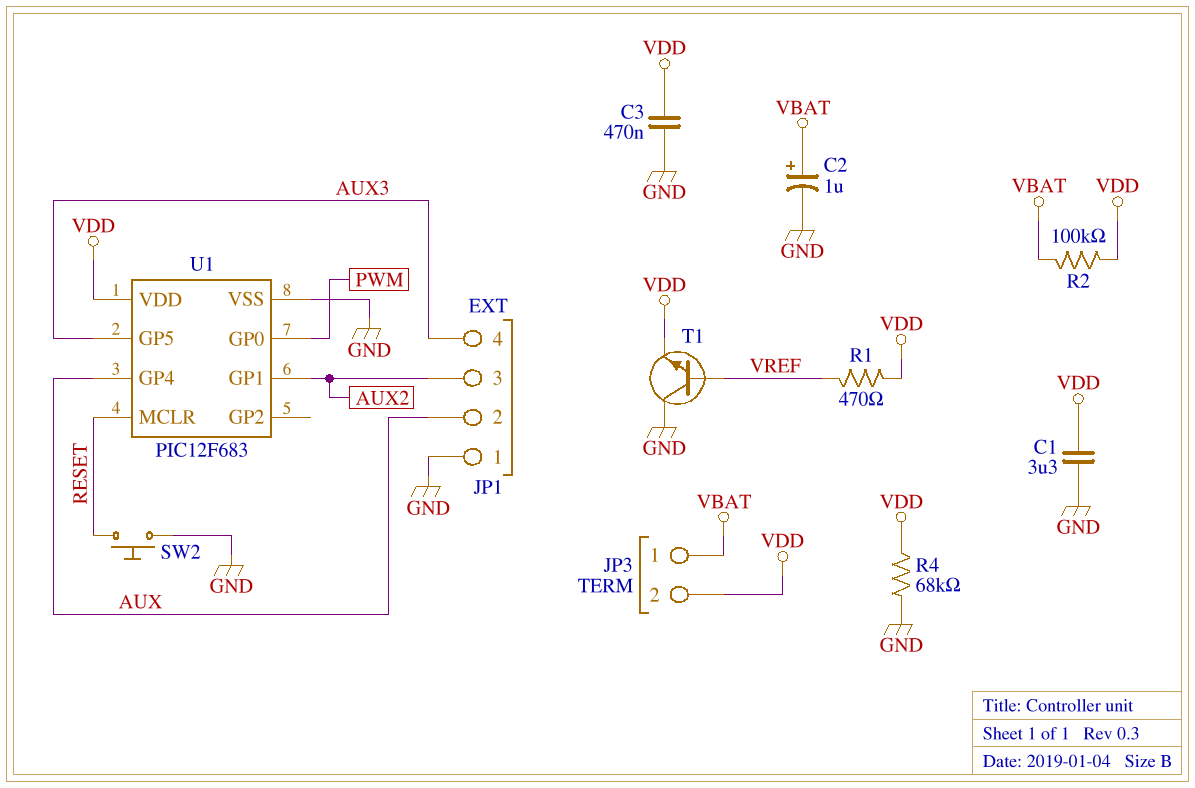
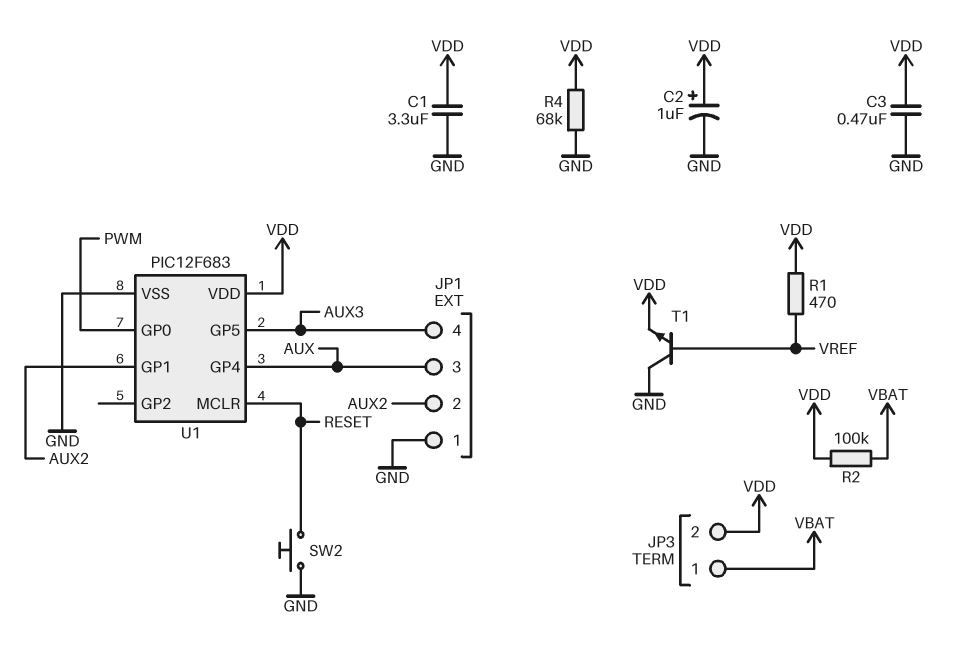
C2: 1uF (plus VBAT, minus GND) -> 1uF (plus VDD, minus GND)
JP1 pin 2: AUX -> AUX2
JP1 pin 3: AUX2 -> AUX

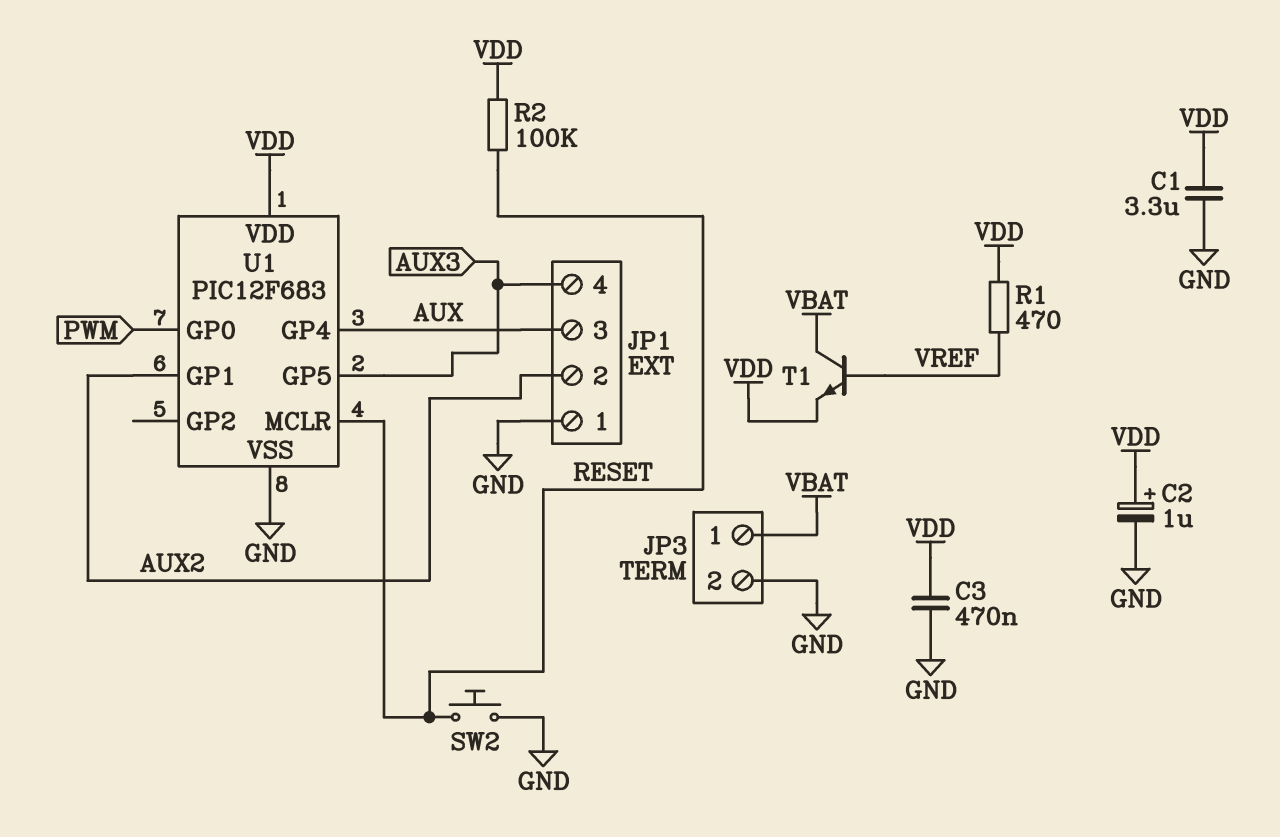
JP3 pin 2: VDD -> GND
R2: 100k (VBAT, VDD) -> 100k (RESET, VDD)
R4: 68k (GND, VDD) -> none
T1: NPN (B VREF, C GND, E VDD) -> NPN (B VREF, C VBAT, E VDD)

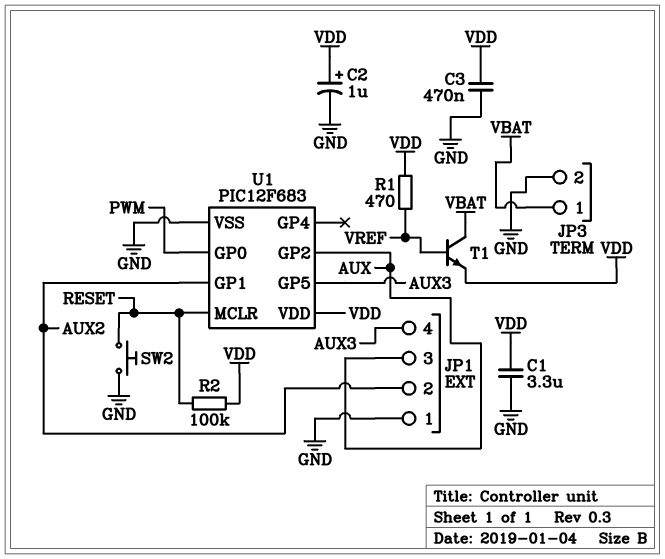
U1 pin GP2: none -> AUX
U1 pin GP4: AUX -> none

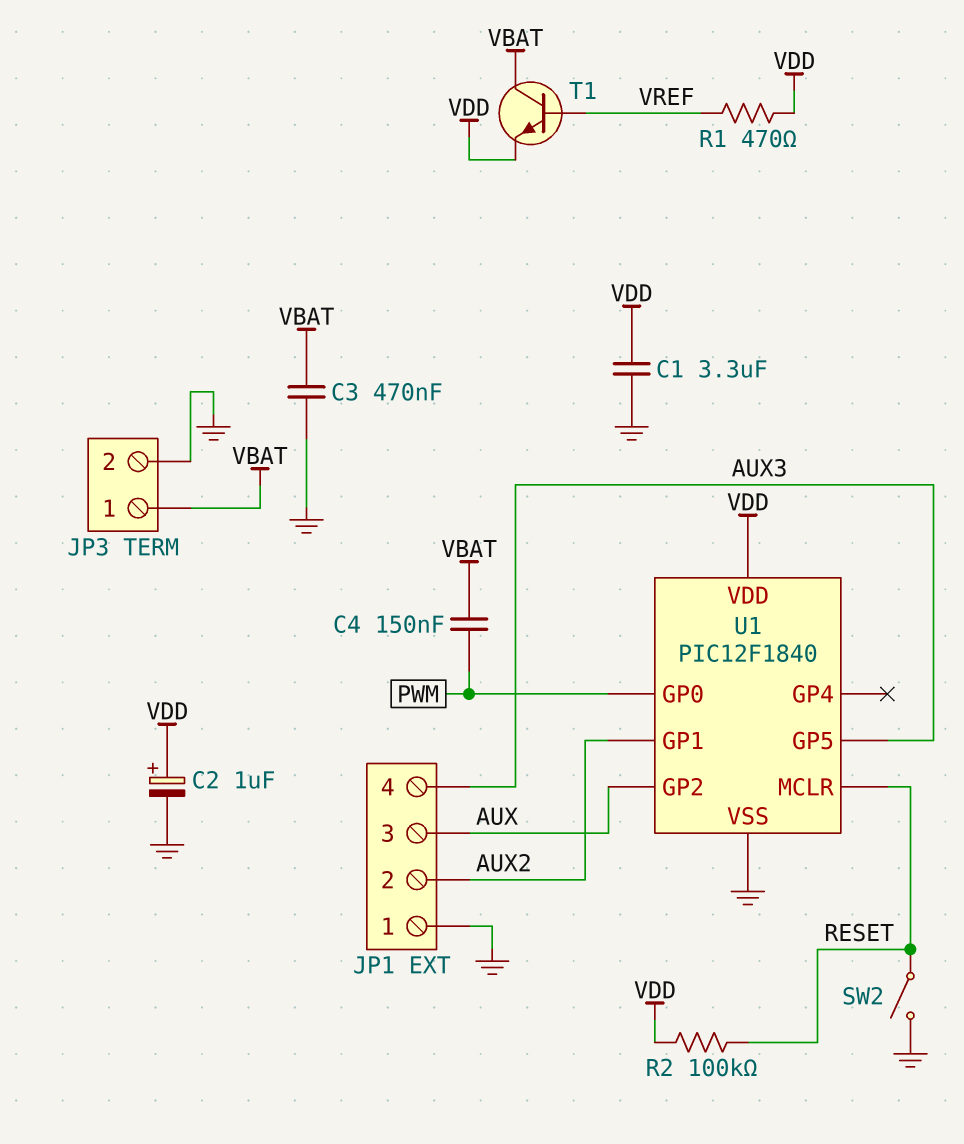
C3: 470nF (GND, VDD) -> 470nF (GND, VBAT)
C4: none -> 150nF (PWM, VBAT)
SW2: button (GND, RESET) -> switch (GND, RESET)
U1: PIC12F683 -> PIC12F1840

